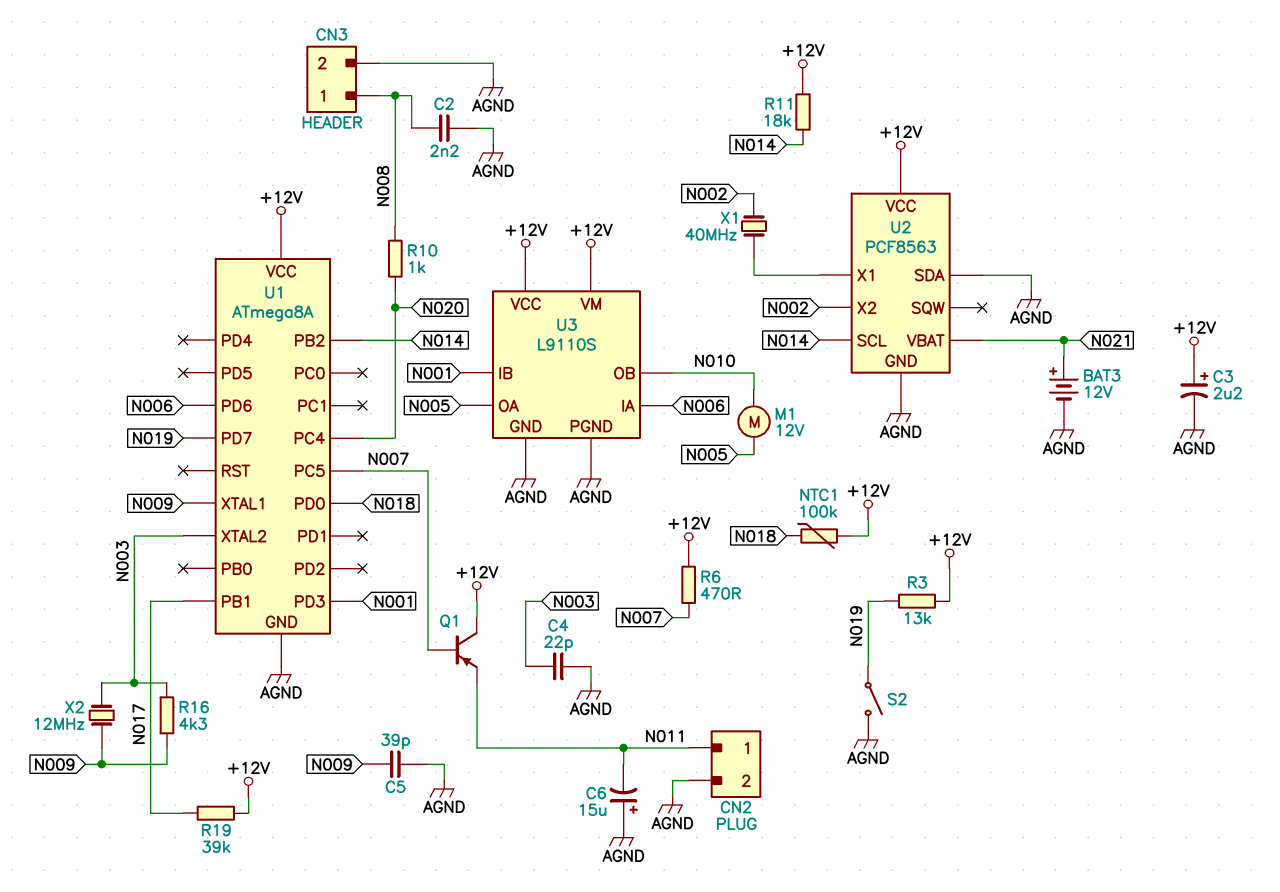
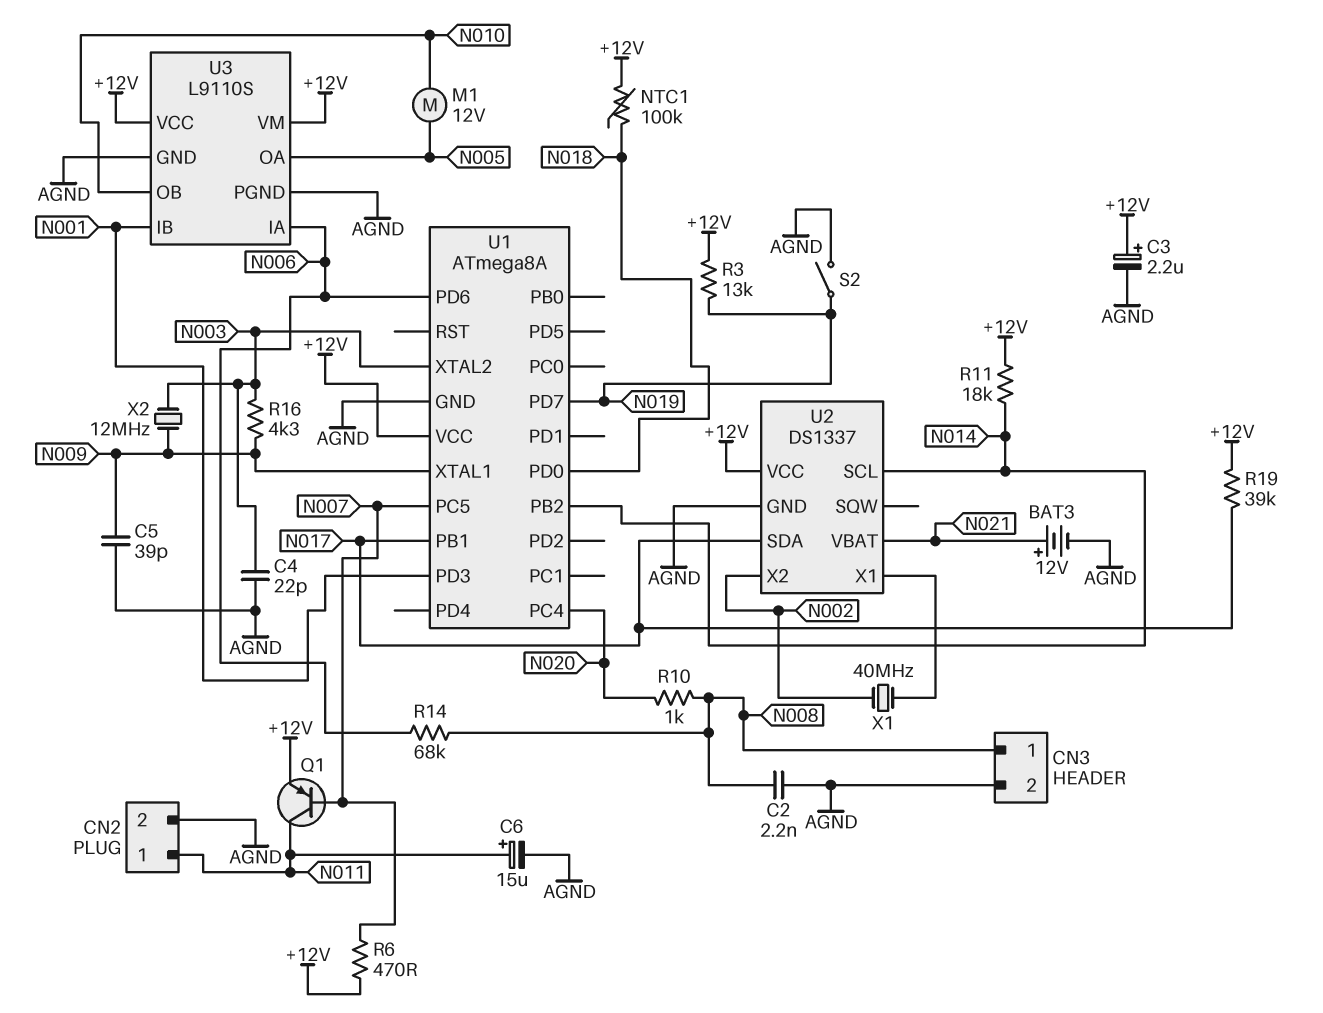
C6: 15uF (plus AGND, minus N011) -> 15uF (plus N011, minus AGND)
Q1: PNP (B N007, C +12V, E N011) -> PNP (B N007, C N011, E +12V)
R14: none -> 68k (N006, N008)
U2: PCF8563 -> DS1337
U2 pin SDA: AGND -> N017

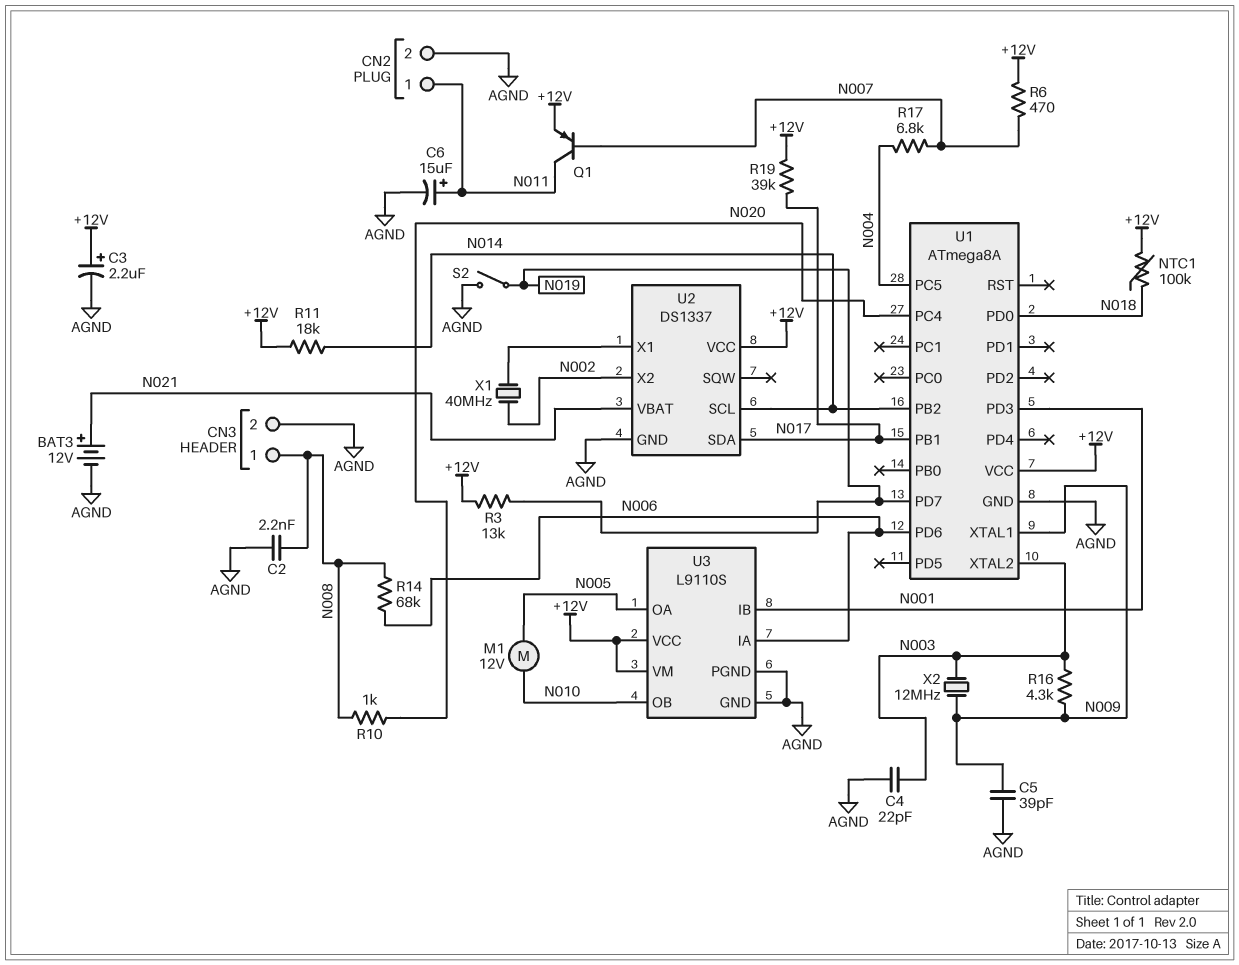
R17: none -> 6.8k (N004, N007)
U1 pin PC5: N007 -> N004

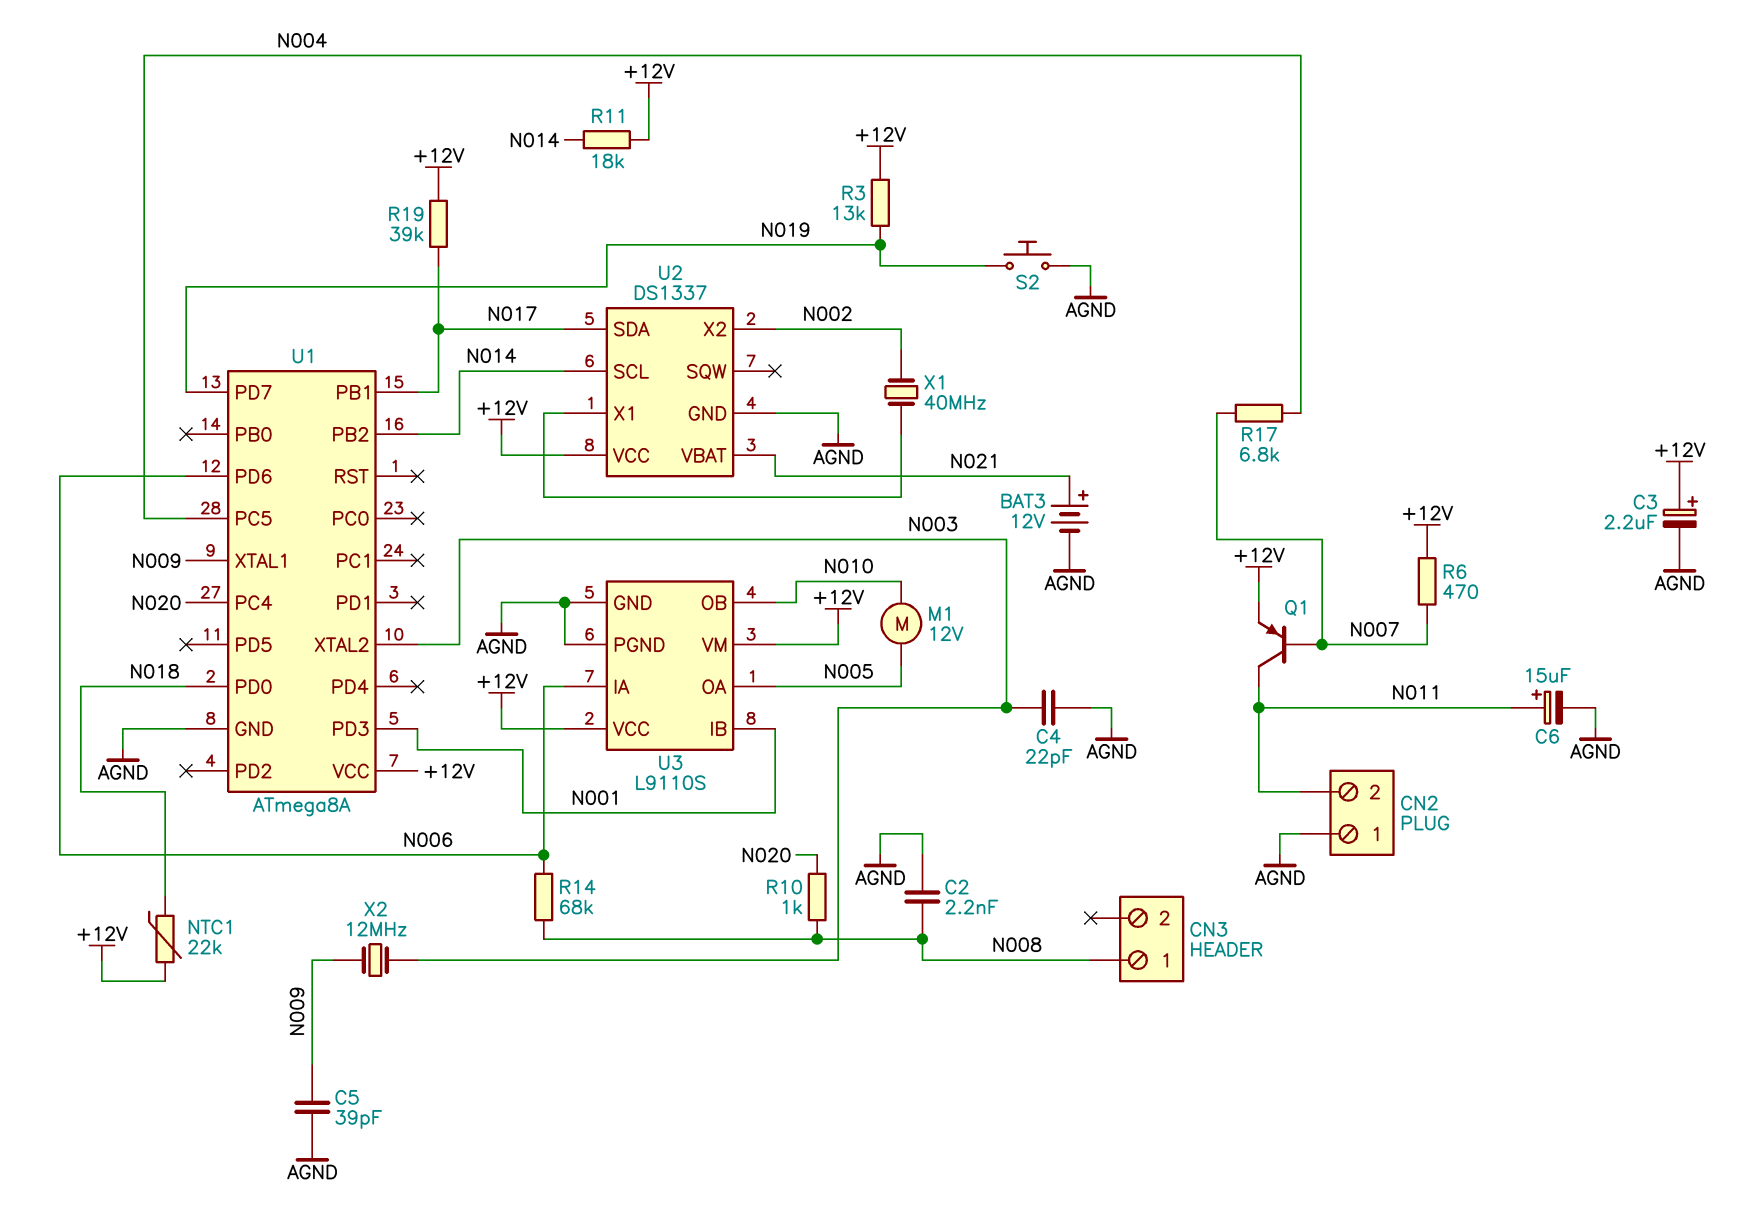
CN2 pin 1: N011 -> AGND
CN2 pin 2: AGND -> N011
CN3 pin 2: AGND -> none
NTC1: 100k (+12V, N018) -> 22k (+12V, N018)
R16: 4.3k (N003, N009) -> none
S2: switch (AGND, N019) -> button (AGND, N019)

